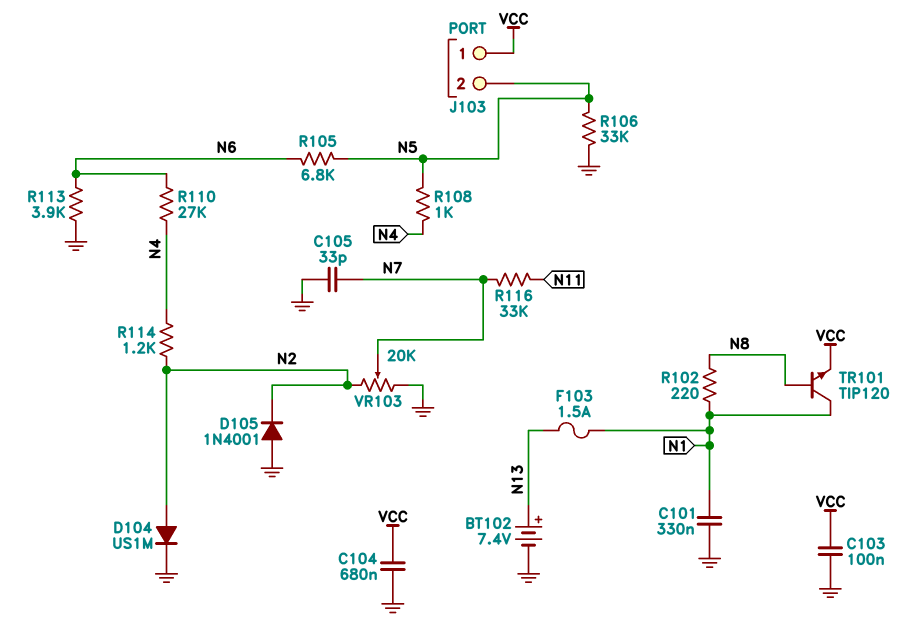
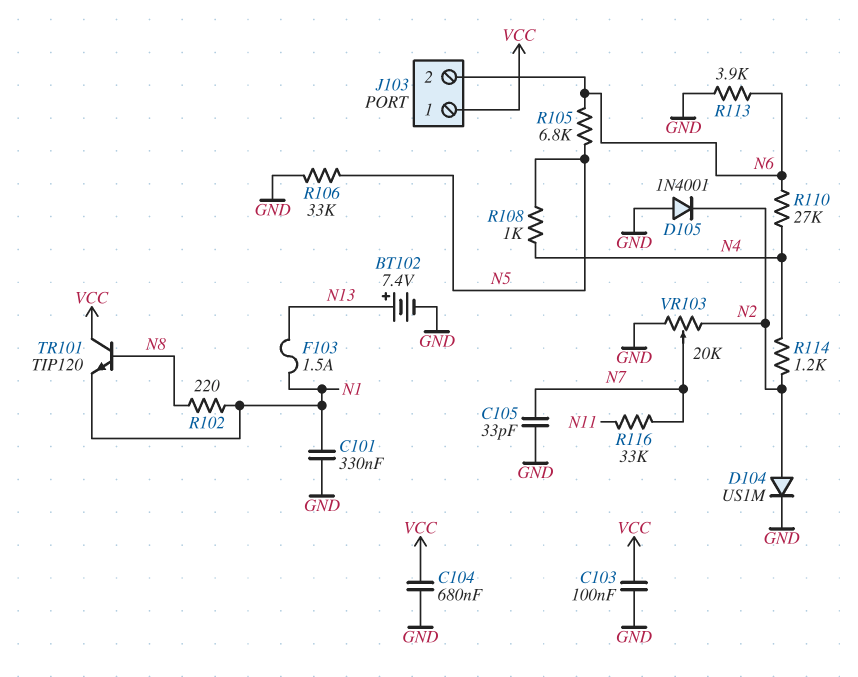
J103 pin 2: N5 -> N6
TR101: NPN TIP120 (B N8, C N1, E VCC) -> NPN TIP120 (B N8, C VCC, E N1)

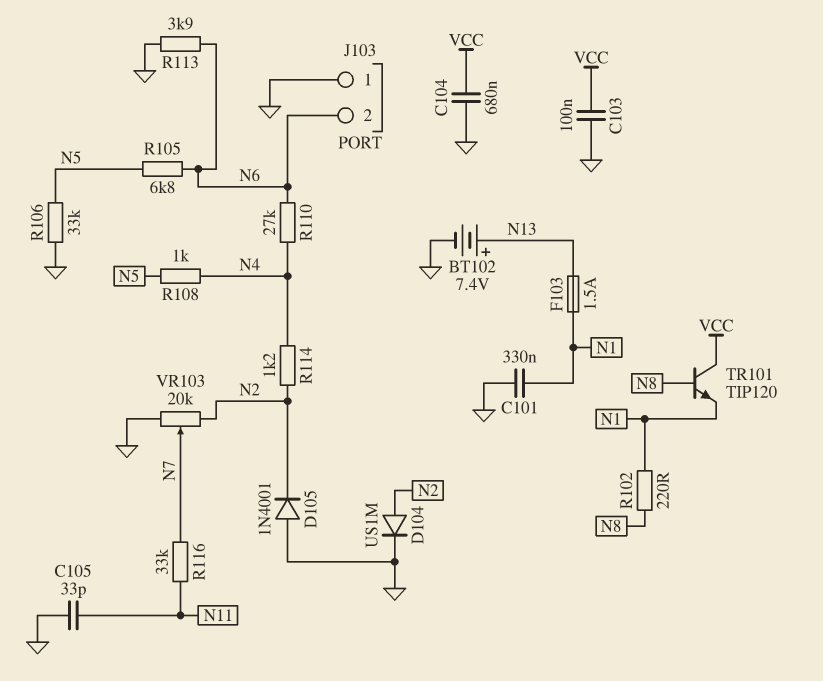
C105: 33pF (GND, N7) -> 33pF (GND, N11)
J103 pin 1: VCC -> GND

